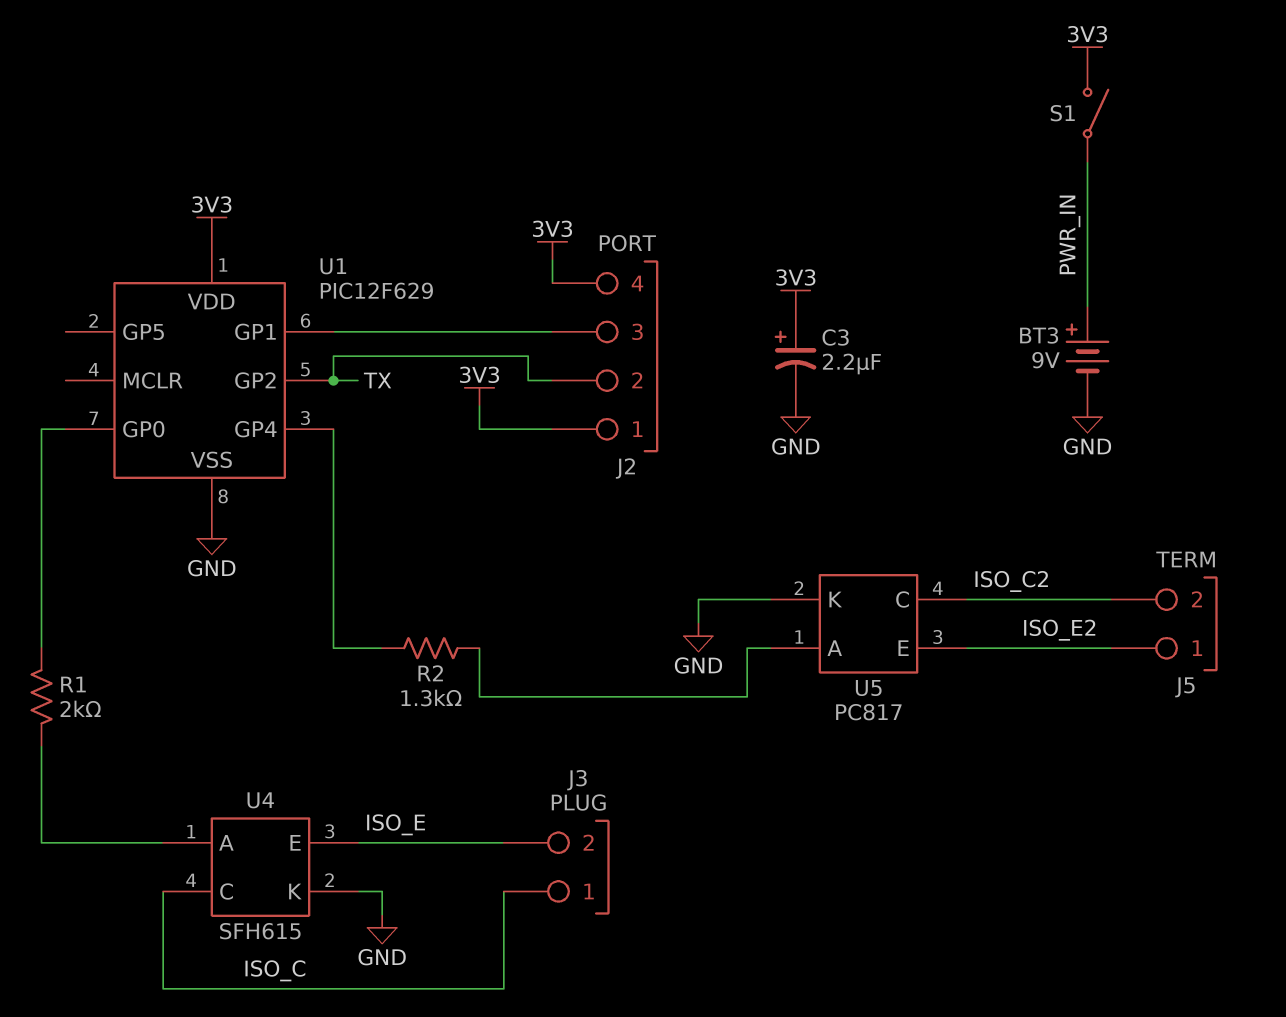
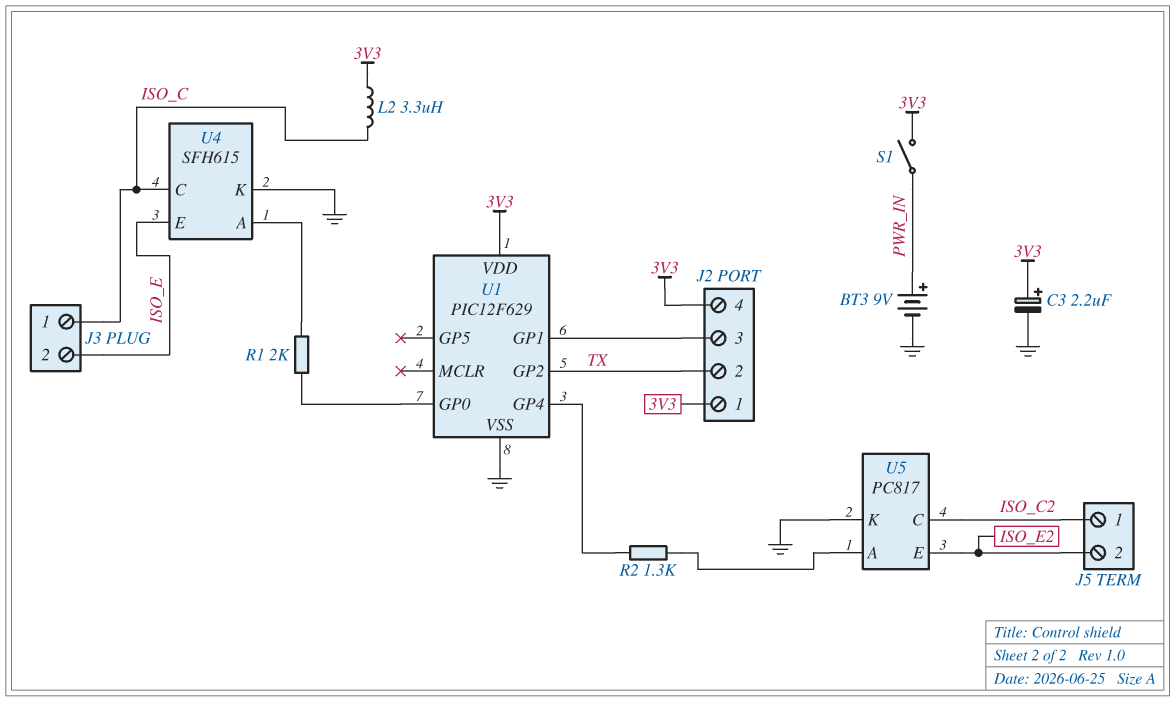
J5 pin 1: ISO_E2 -> ISO_C2
J5 pin 2: ISO_C2 -> ISO_E2
L2: none -> 3.3uH (3V3, ISO_C)

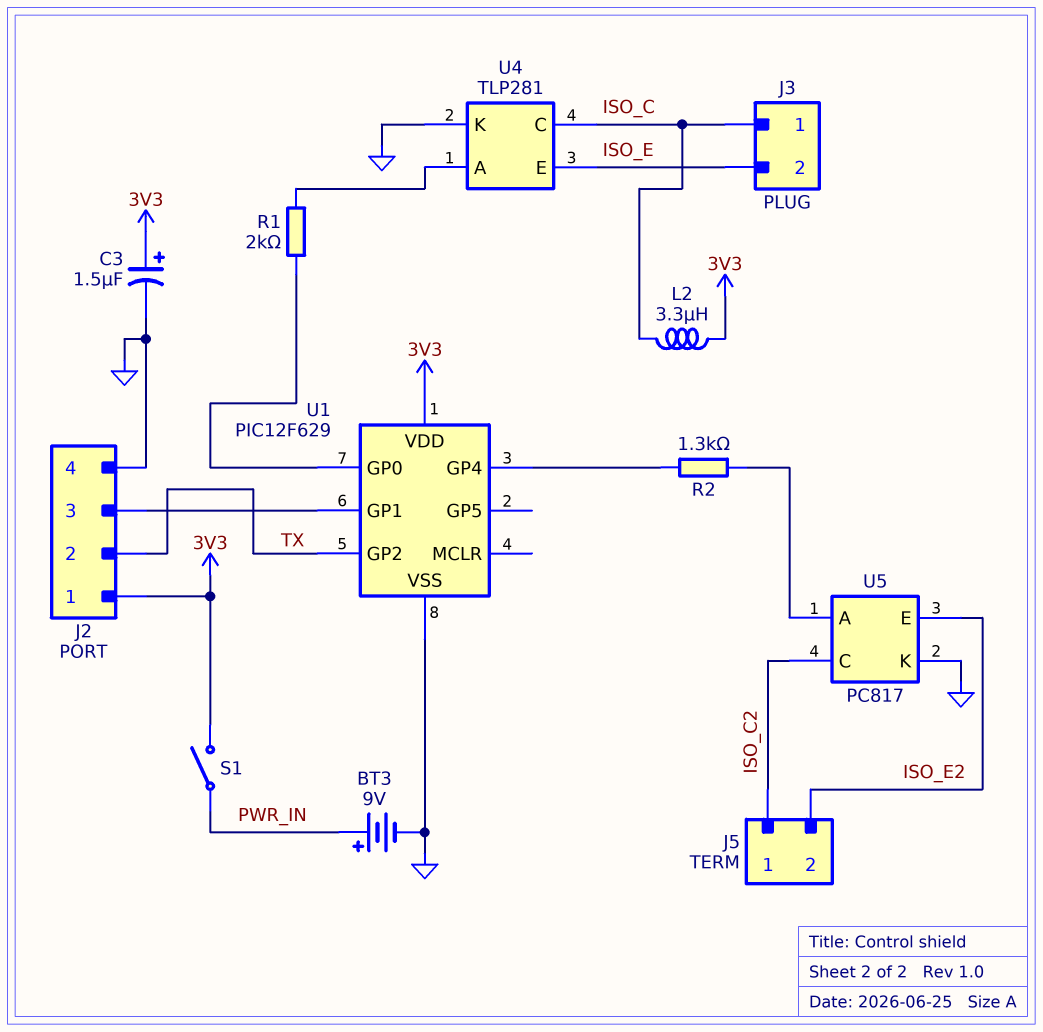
C3: 2.2uF (plus 3V3, minus GND) -> 1.5uF (plus 3V3, minus GND)
J2 pin 4: 3V3 -> GND
U4: SFH615 -> TLP281

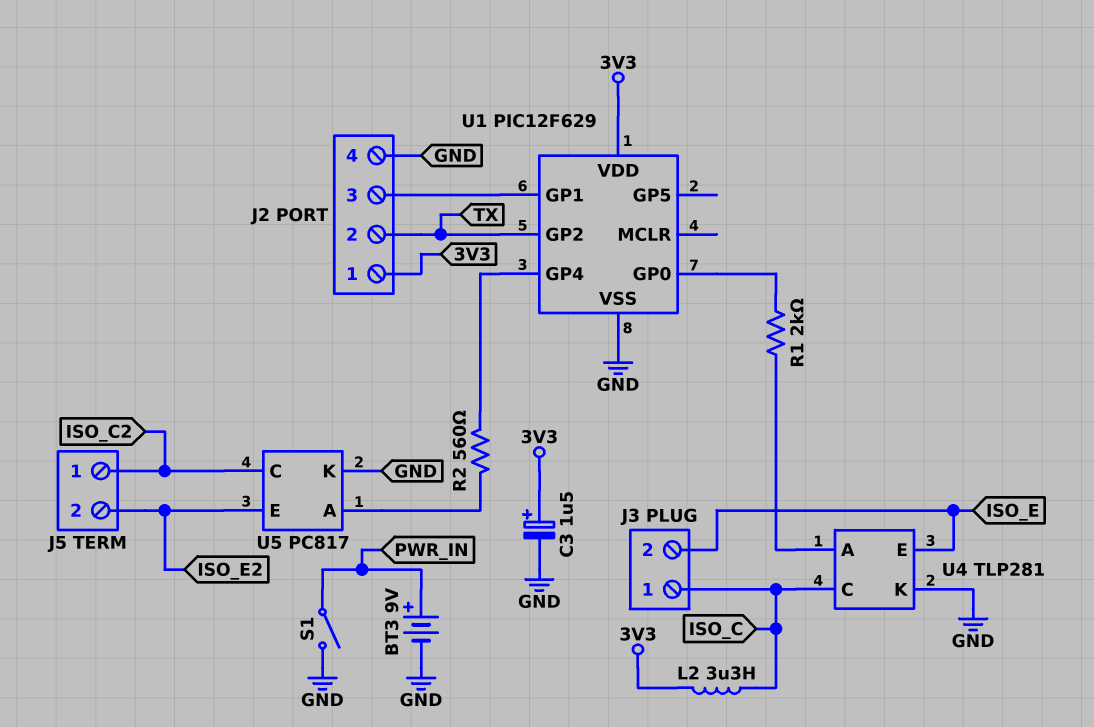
R2: 1.3k (U1/GP4, U5/A) -> 560 (U1/GP4, U5/A)
S1: switch (3V3, PWR_IN) -> switch (GND, PWR_IN)

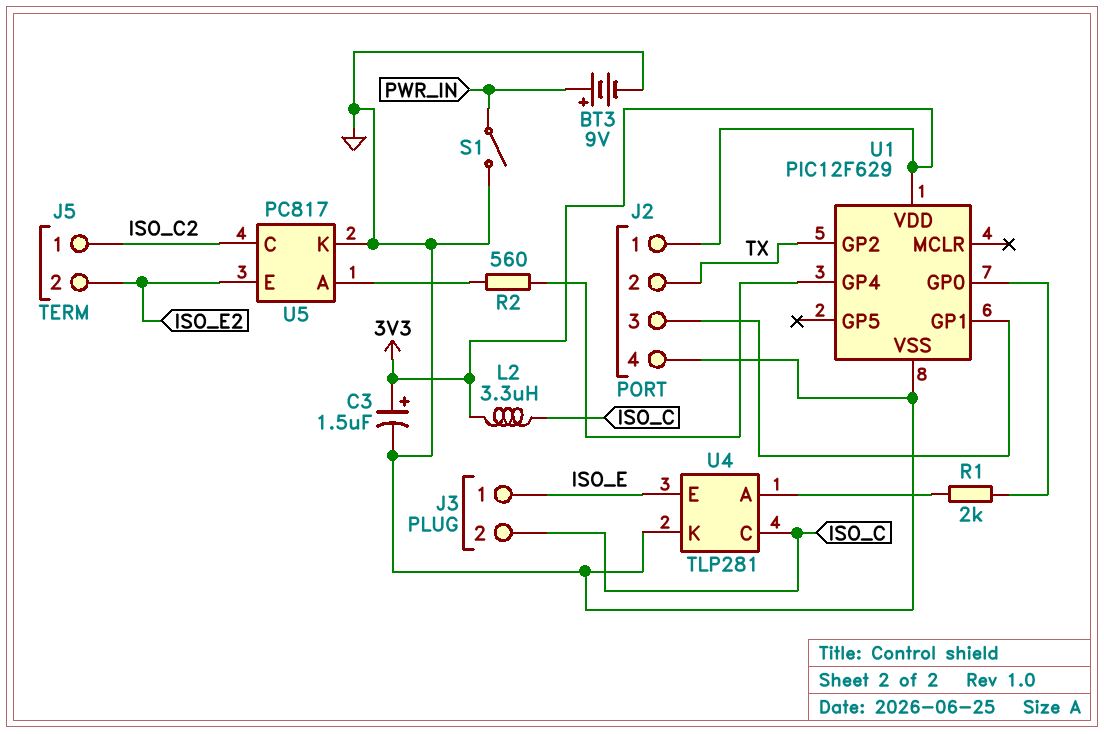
J3 pin 1: ISO_C -> ISO_E
J3 pin 2: ISO_E -> ISO_C

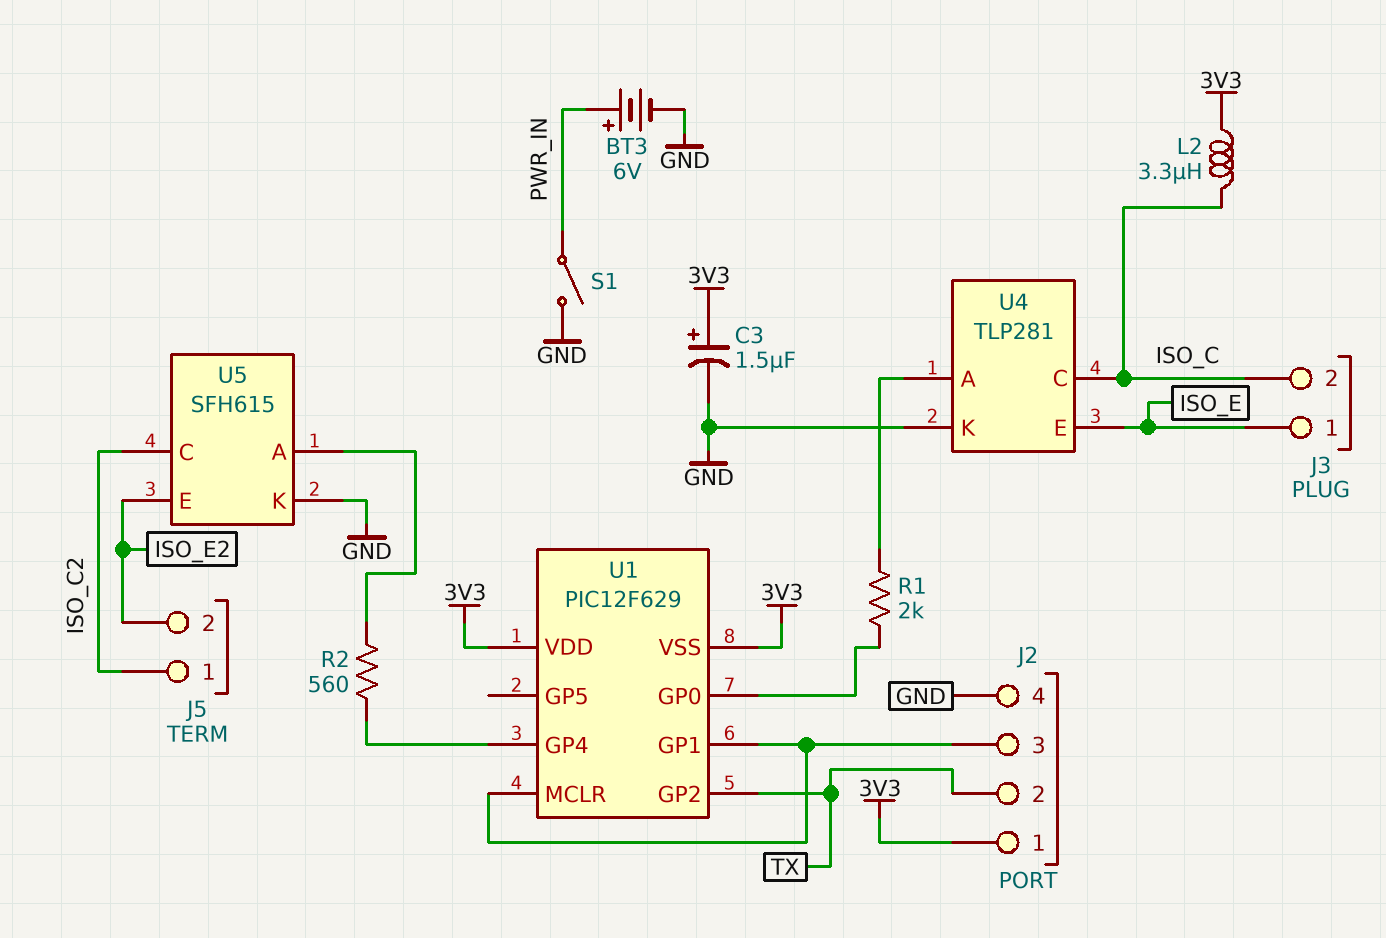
BT3: 9V (plus PWR_IN, minus GND) -> 6V (plus PWR_IN, minus GND)
U1 pin MCLR: none -> J2/3
U1 pin VSS: GND -> 3V3
U5: PC817 -> SFH615

